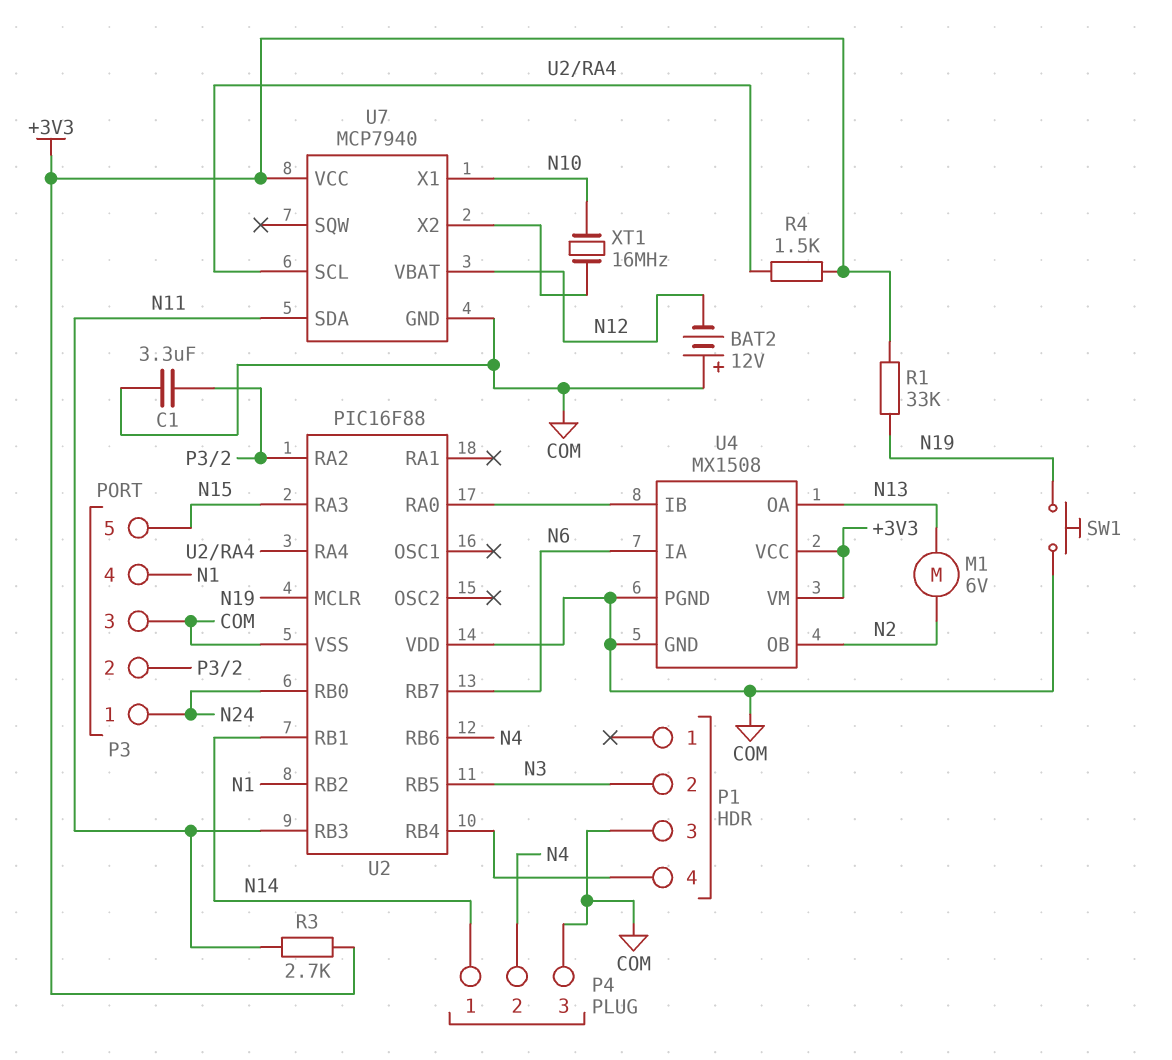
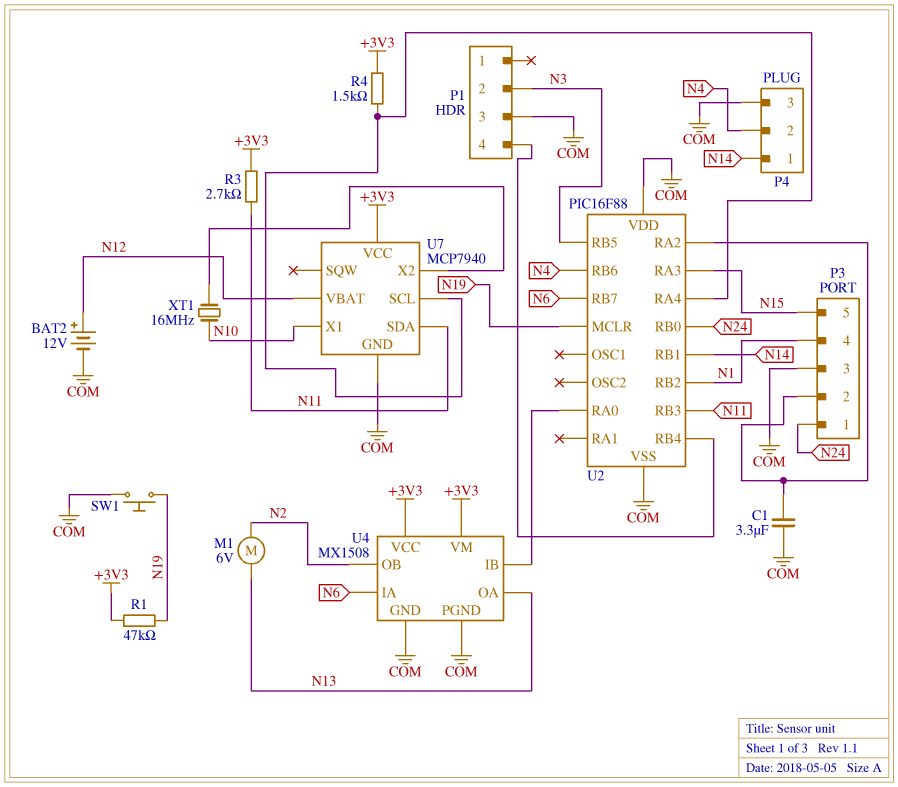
BAT2: 12V (plus COM, minus N12) -> 12V (plus N12, minus COM)
R1: 33k (+3V3, N19) -> 47k (+3V3, N19)

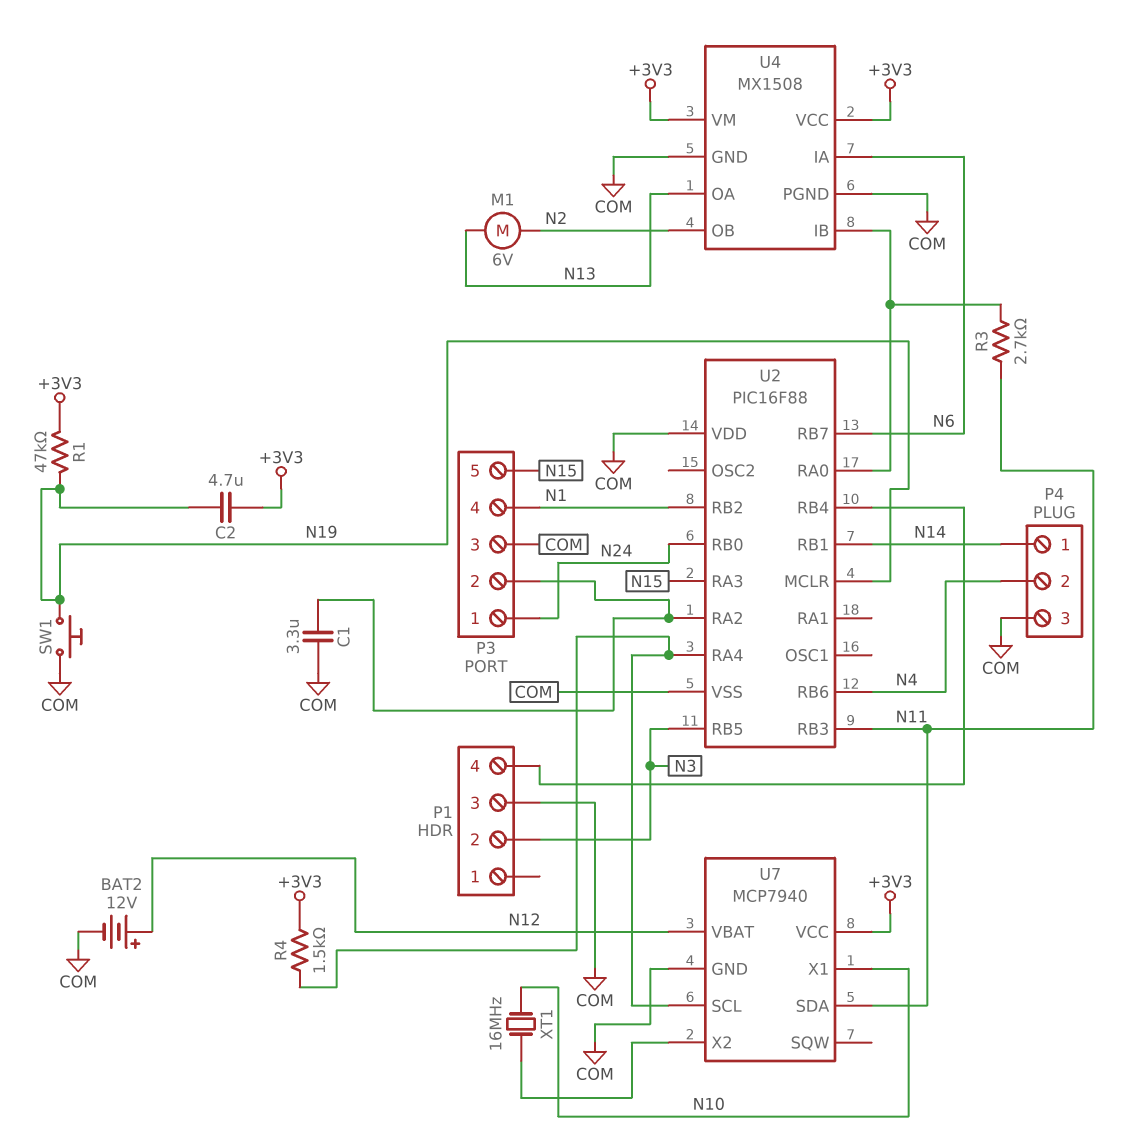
C2: none -> 4.7uF (+3V3, N19)
R3: 2.7k (+3V3, N11) -> 2.7k (N11, U2/RA0)

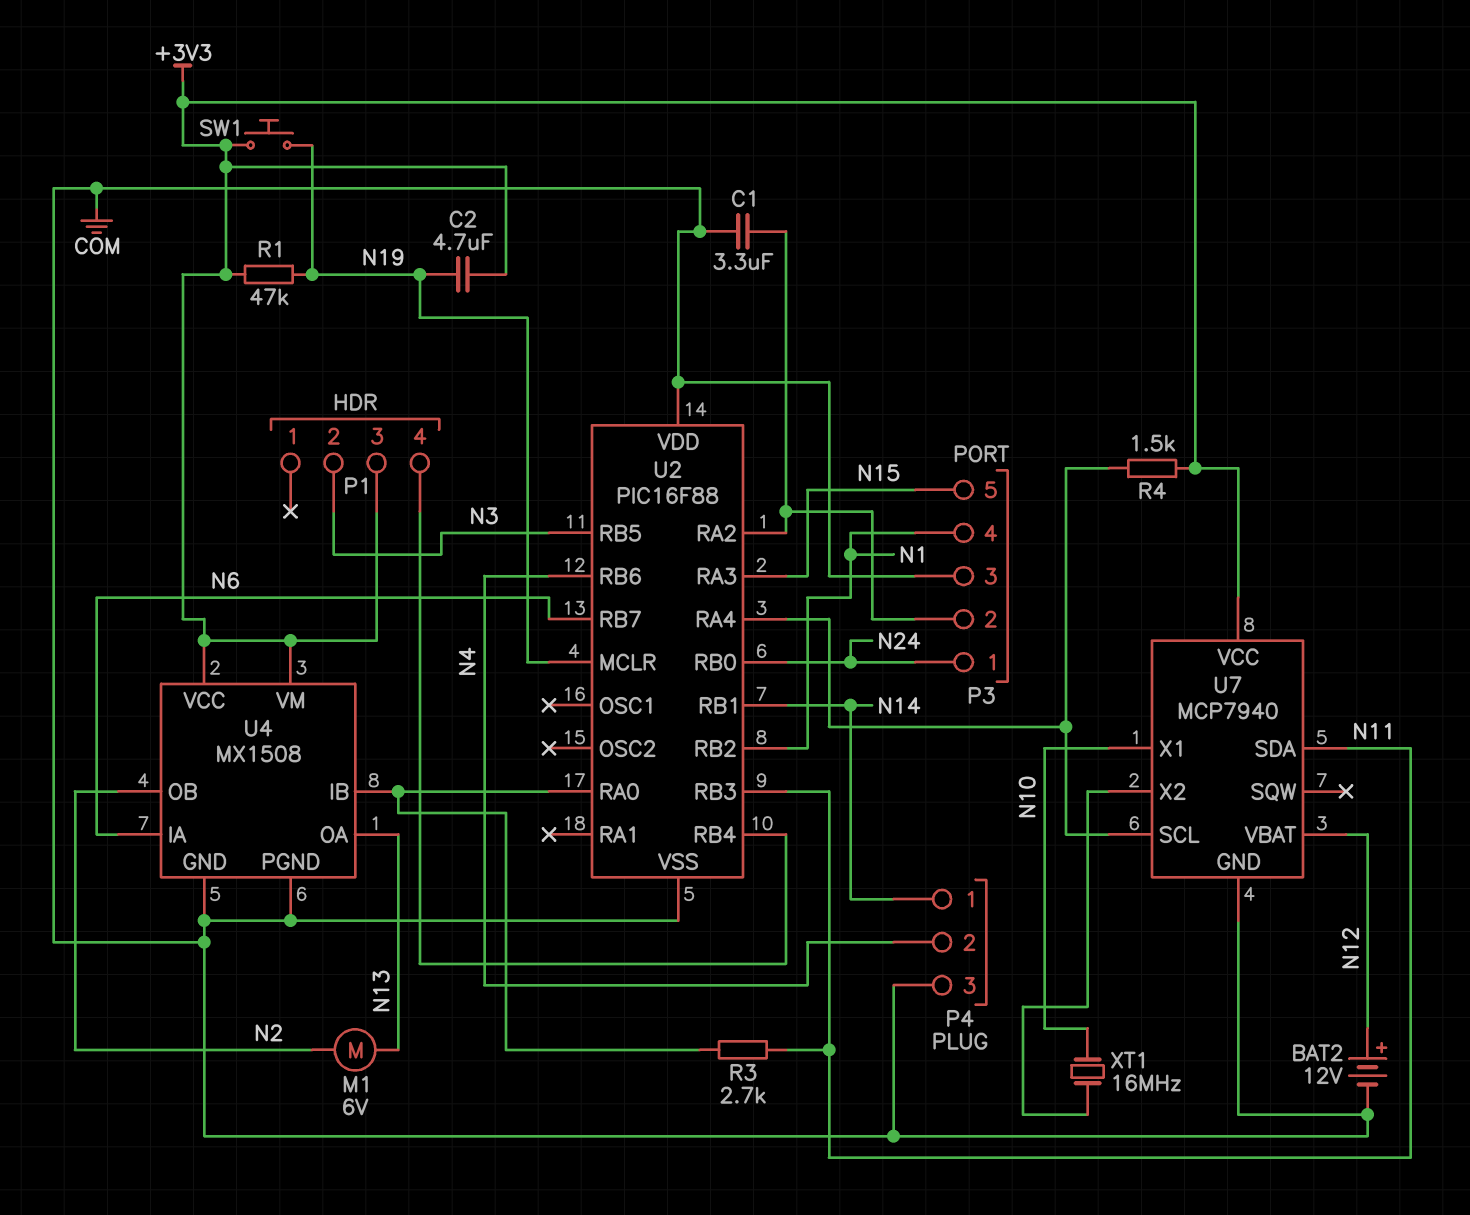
P1 pin 3: COM -> +3V3
SW1: button (COM, N19) -> button (+3V3, N19)

